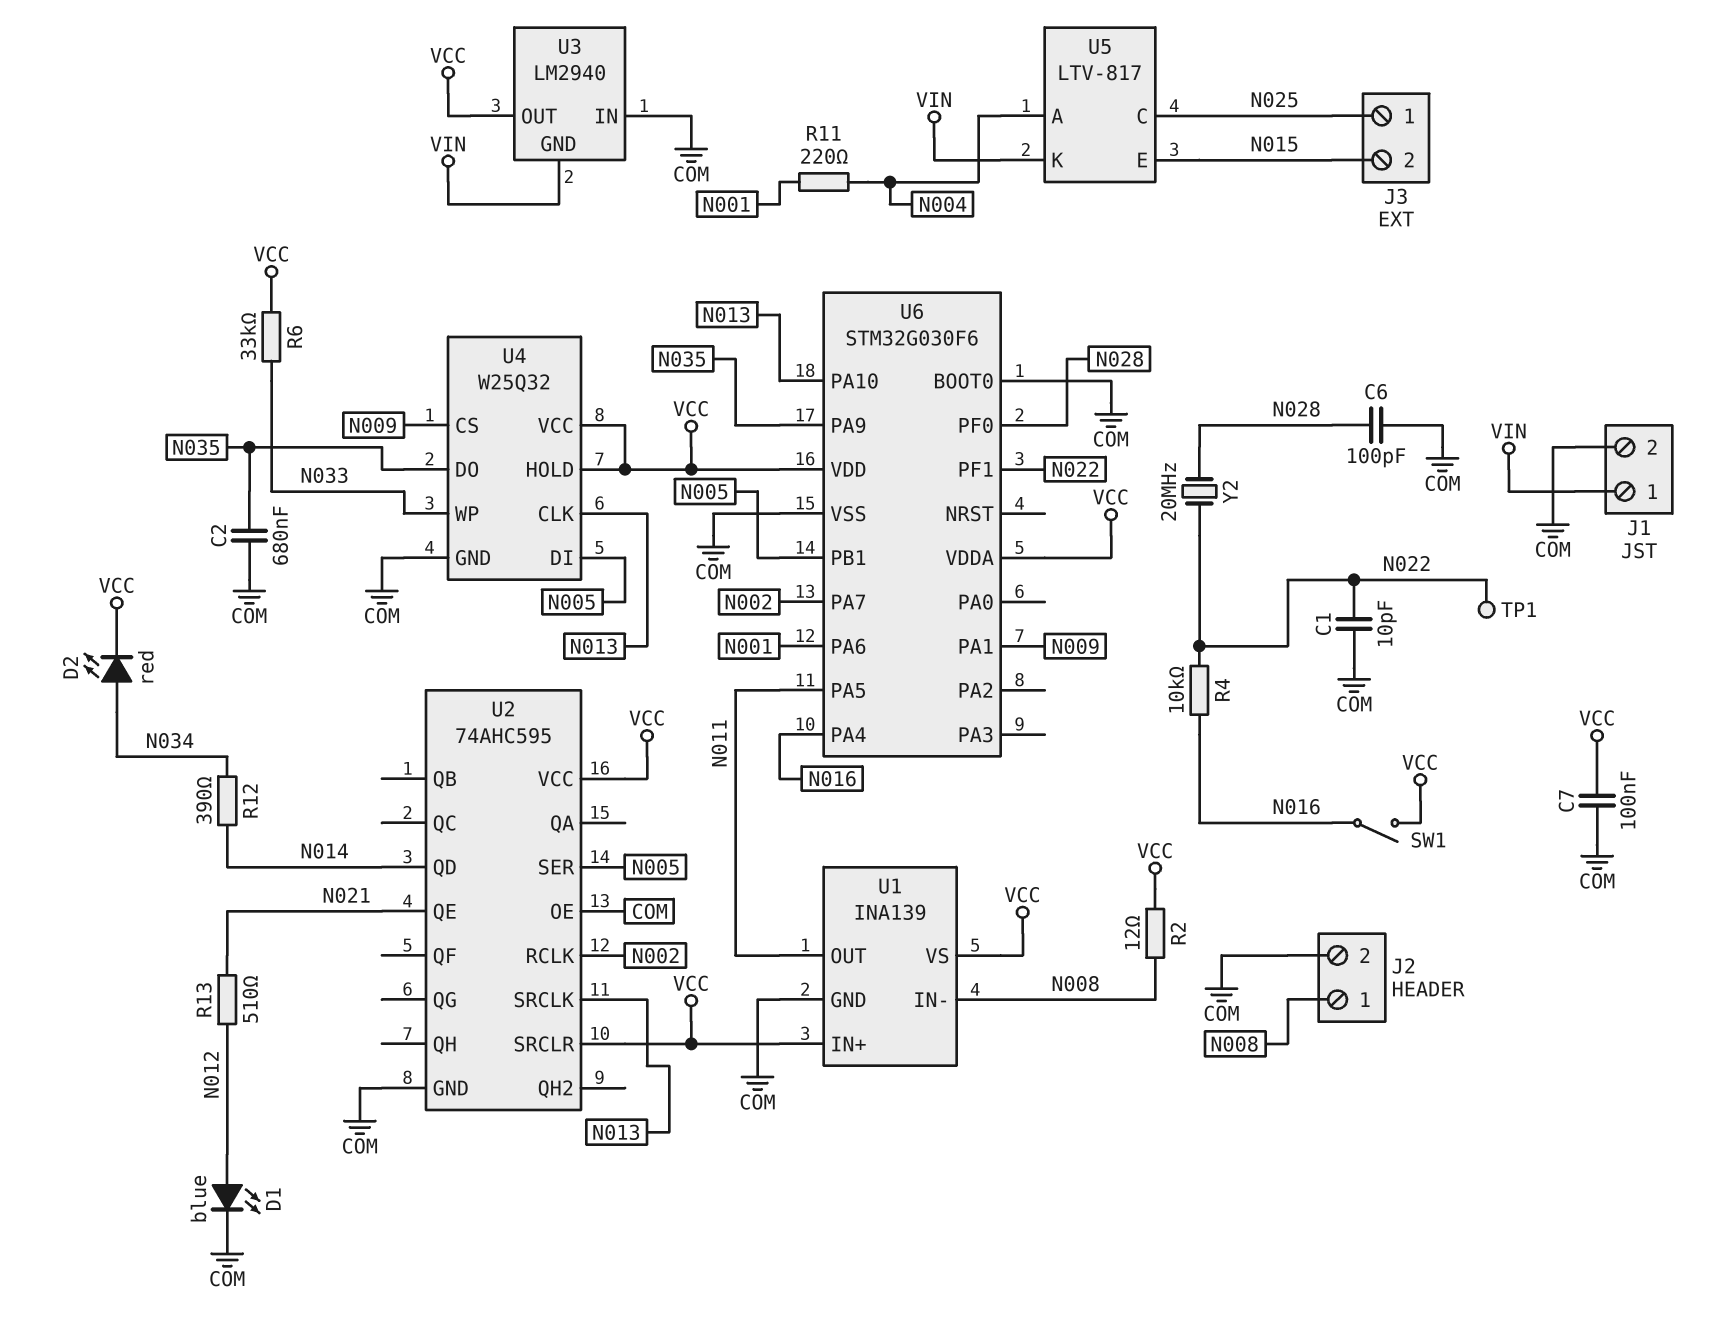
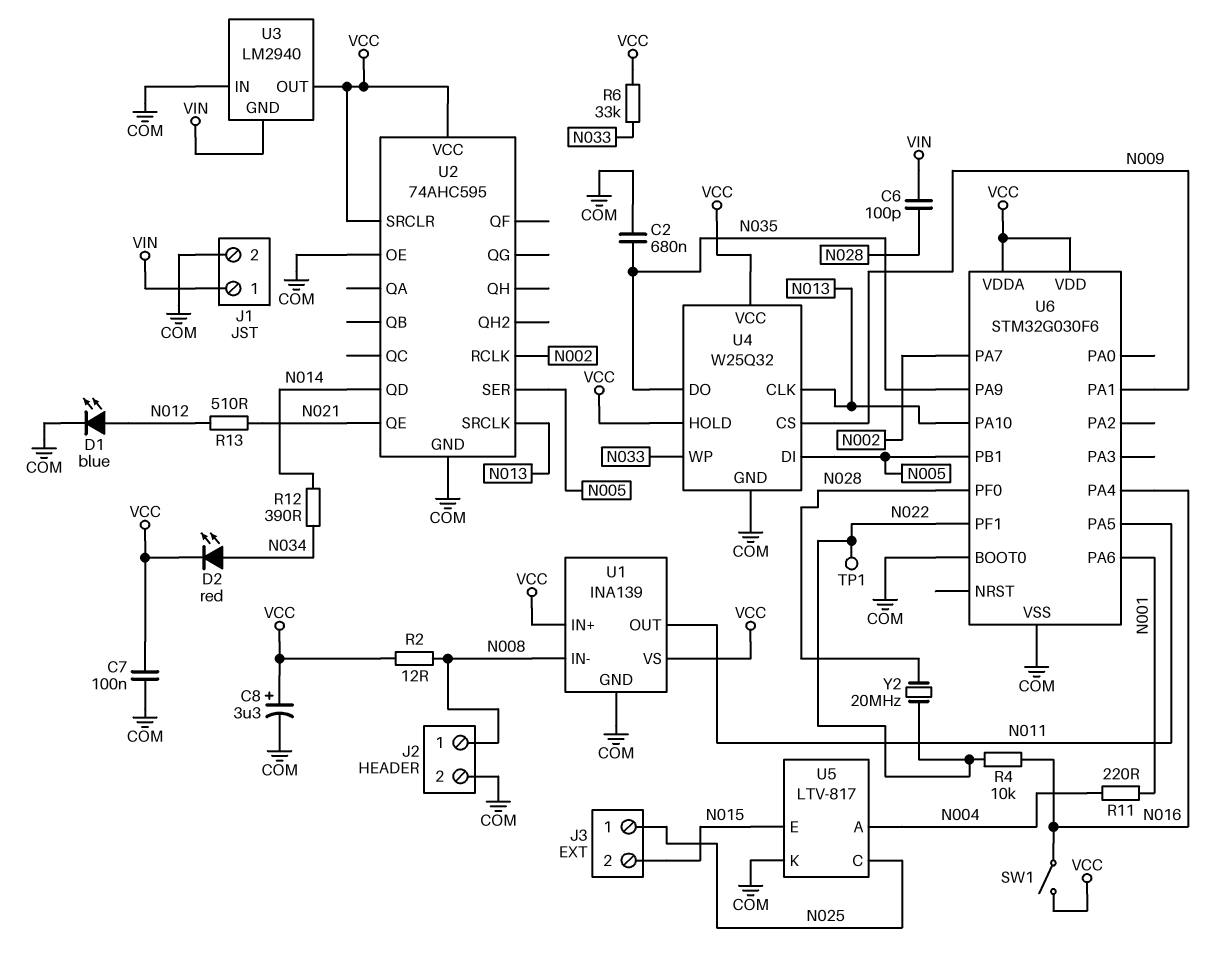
C1: 10pF (COM, N022) -> none
C6: 100pF (COM, N028) -> 100pF (N028, VIN)
C8: none -> 3.3uF (plus VCC, minus COM)
U5 pin K: VIN -> COM

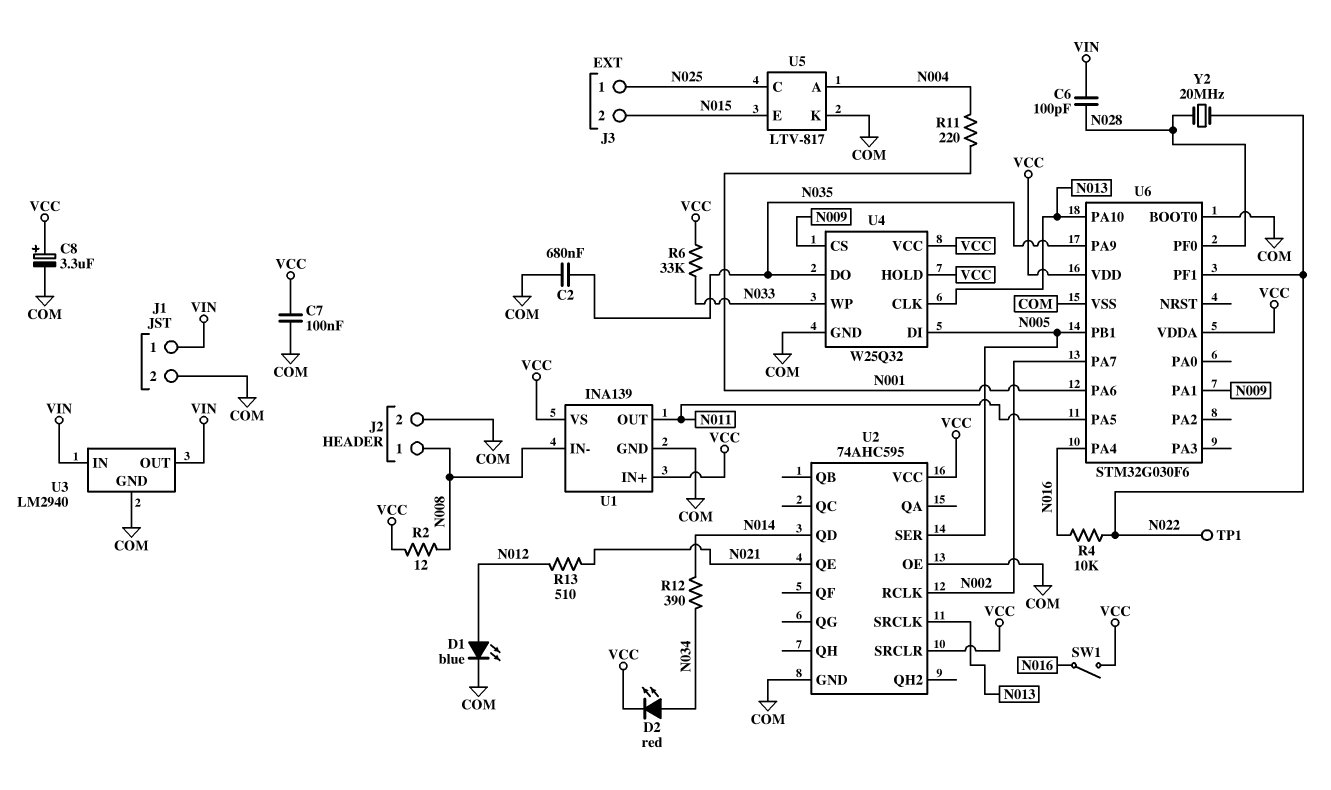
U3 pin GND: VIN -> COM
U3 pin IN: COM -> VIN
U3 pin OUT: VCC -> VIN

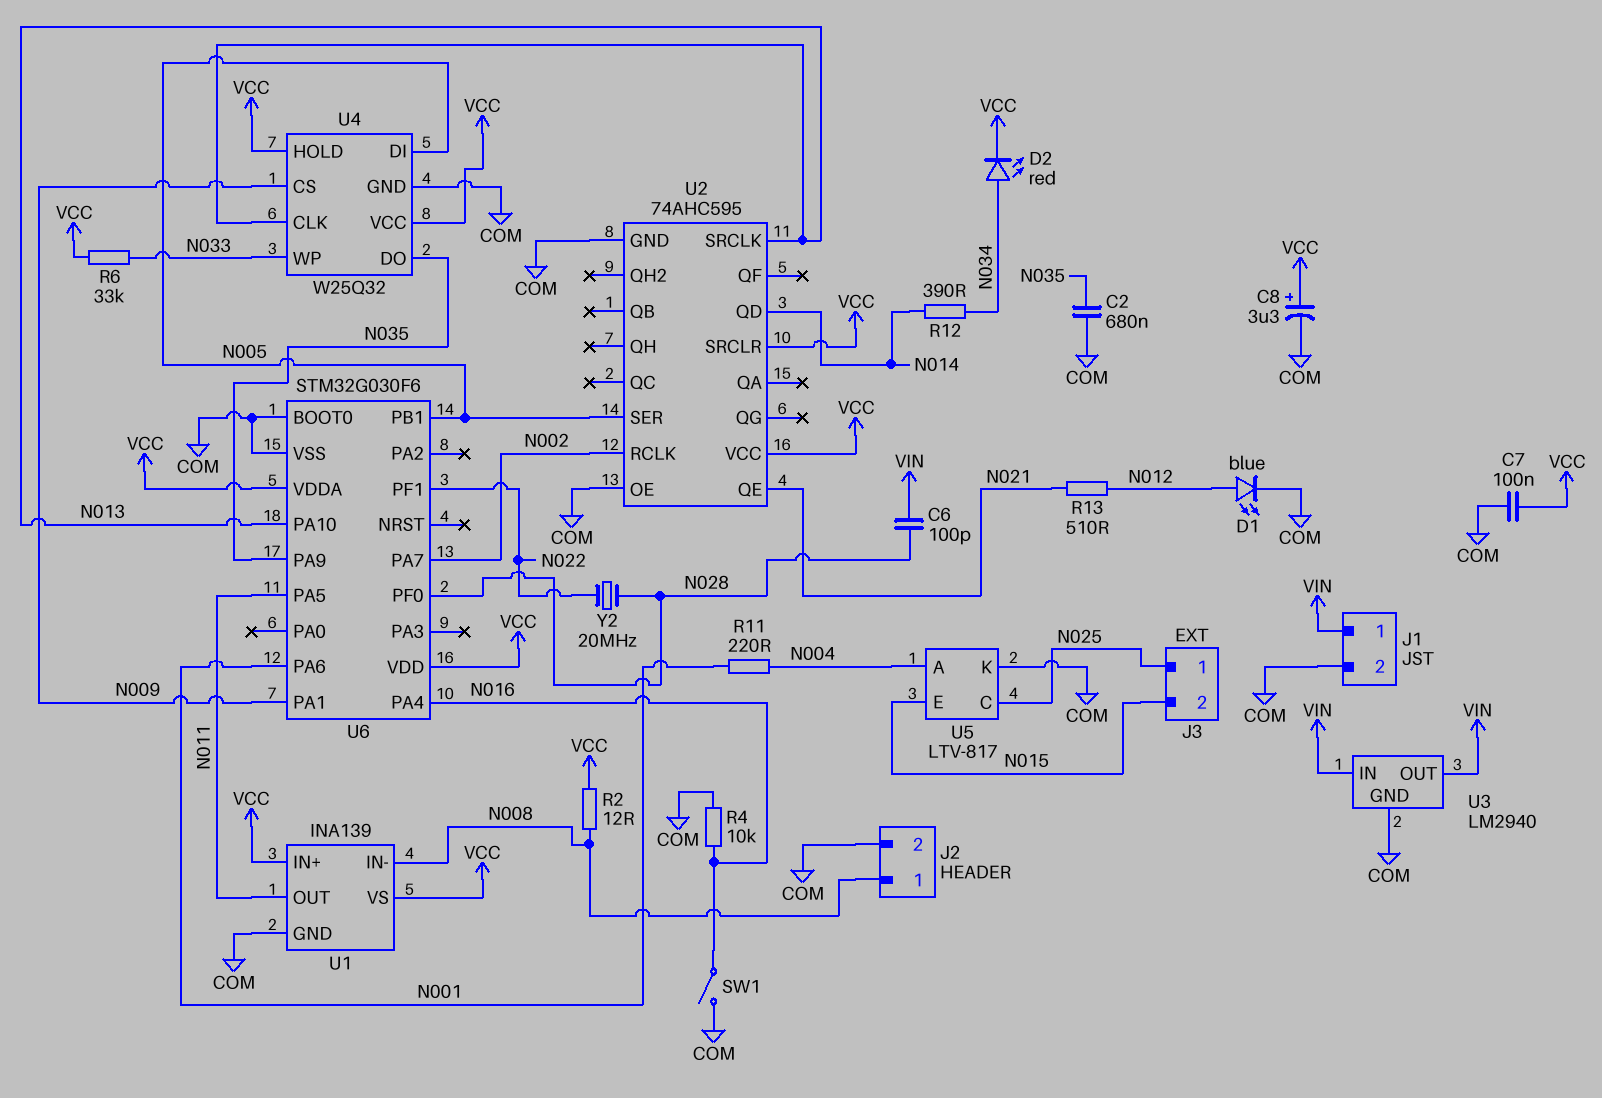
R4: 10k (N016, N022) -> 10k (COM, N016)
SW1: switch (N016, VCC) -> switch (COM, N016)
TP1: test point (N022) -> none

